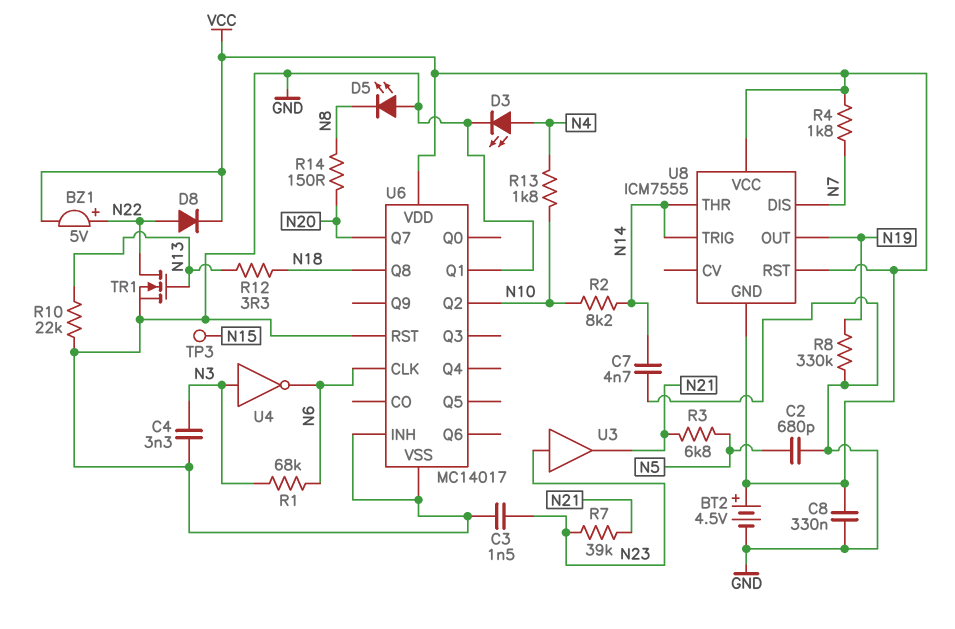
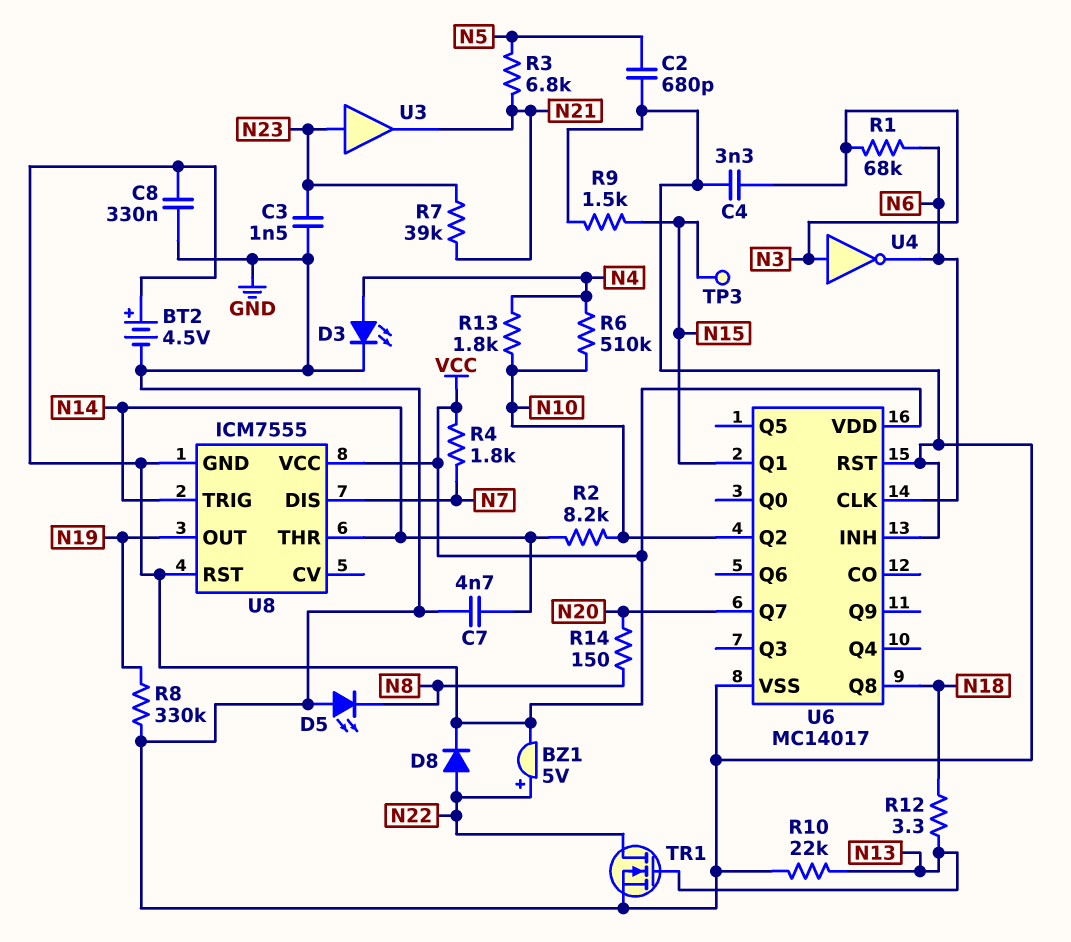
R6: none -> 510k (N4, N10)
R9: none -> 1.5k (GND, N15)
U6 pin Q1: GND -> N15

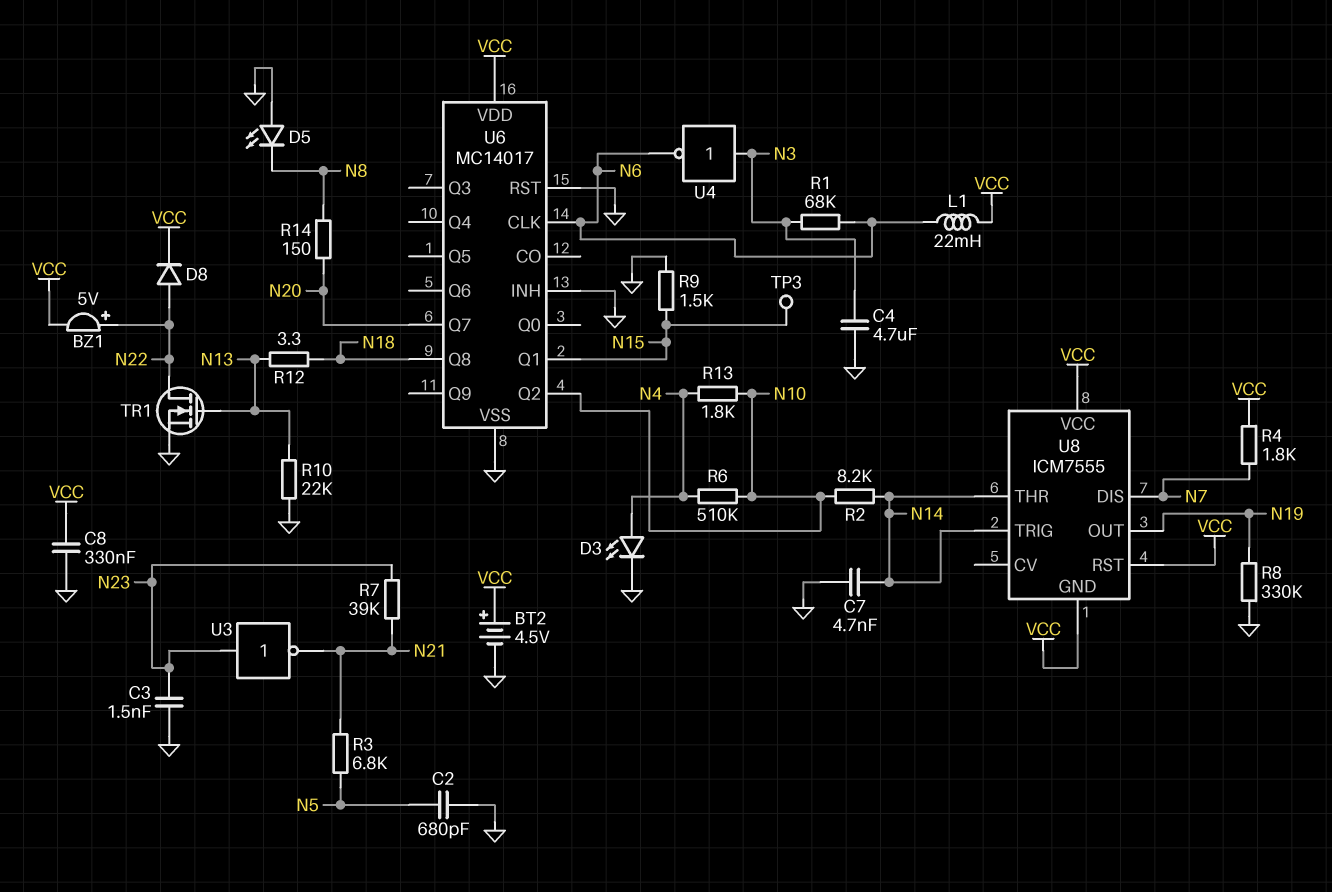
C4: 3.3nF (GND, N3) -> 4.7uF (GND, N3)
L1: none -> 22mH (N6, VCC)
U3: buffer (in N23, out N21) -> NOT (in N23, out N21)

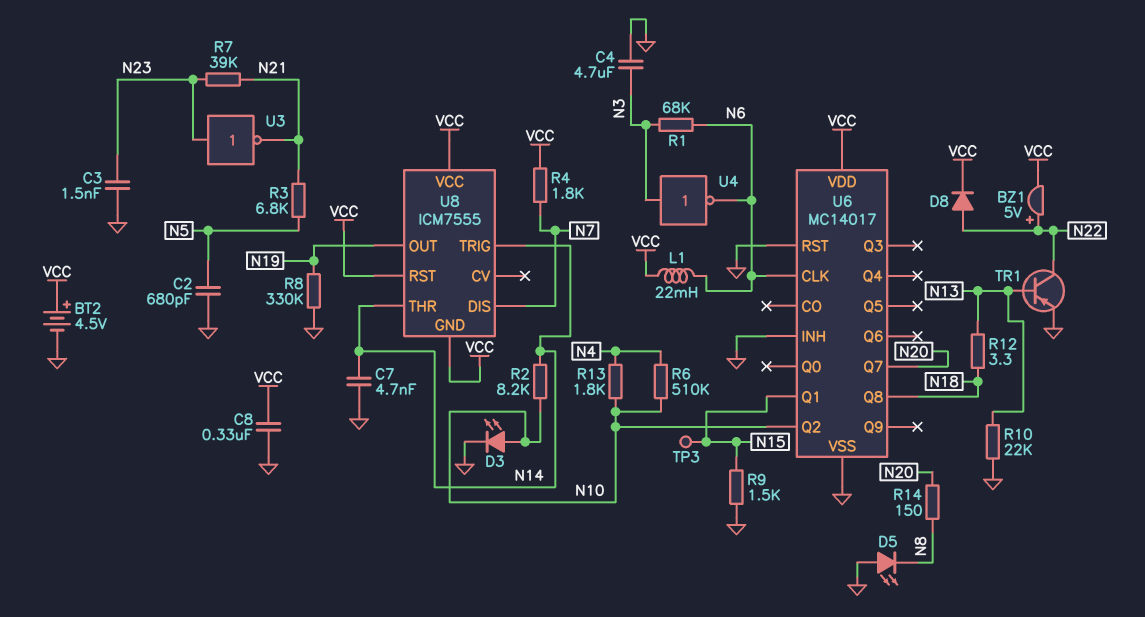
D3: LED (A N4, K GND) -> LED (A N10, K GND)
TR1: NMOS (G N13, D N22, S GND) -> PNP (B N13, C N22, E GND)

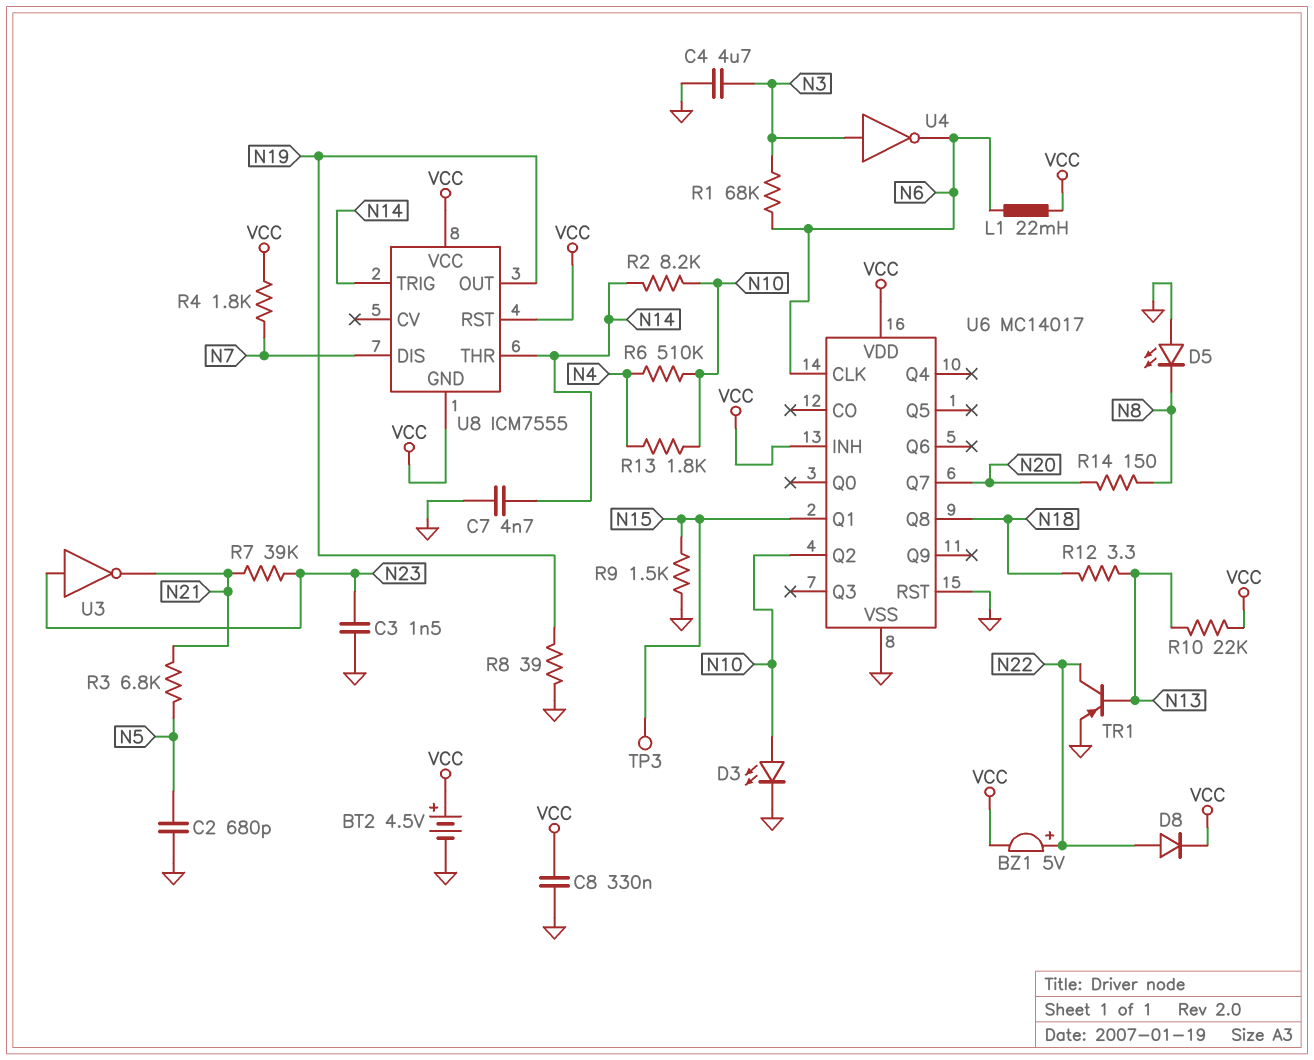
R8: 330k (GND, N19) -> 39 (GND, N19)
R10: 22k (GND, N13) -> 22k (N13, VCC)
U6 pin INH: GND -> VCC

